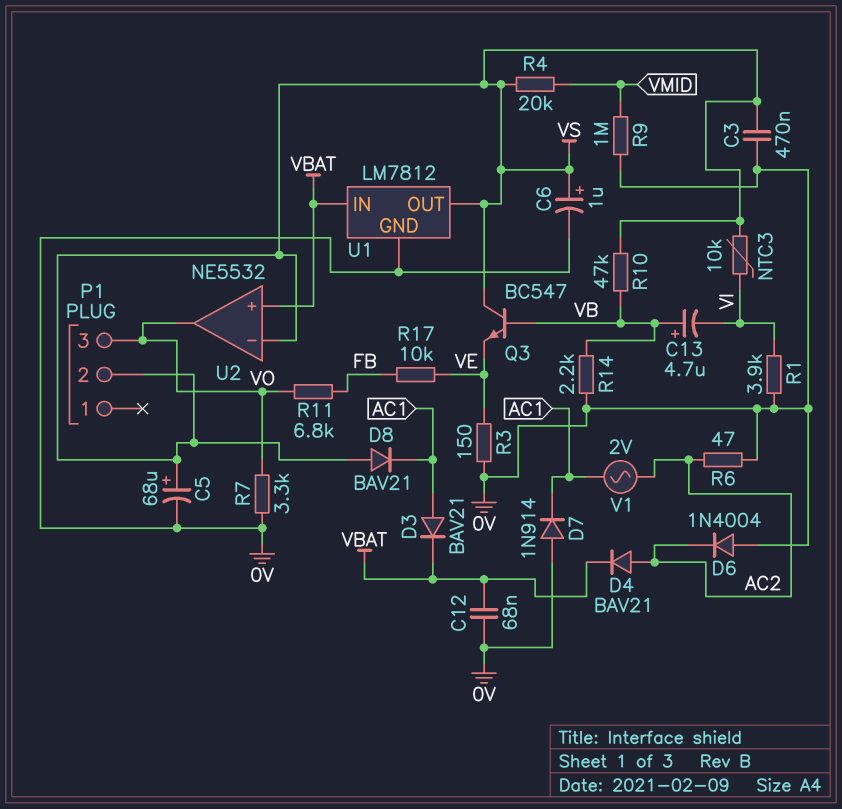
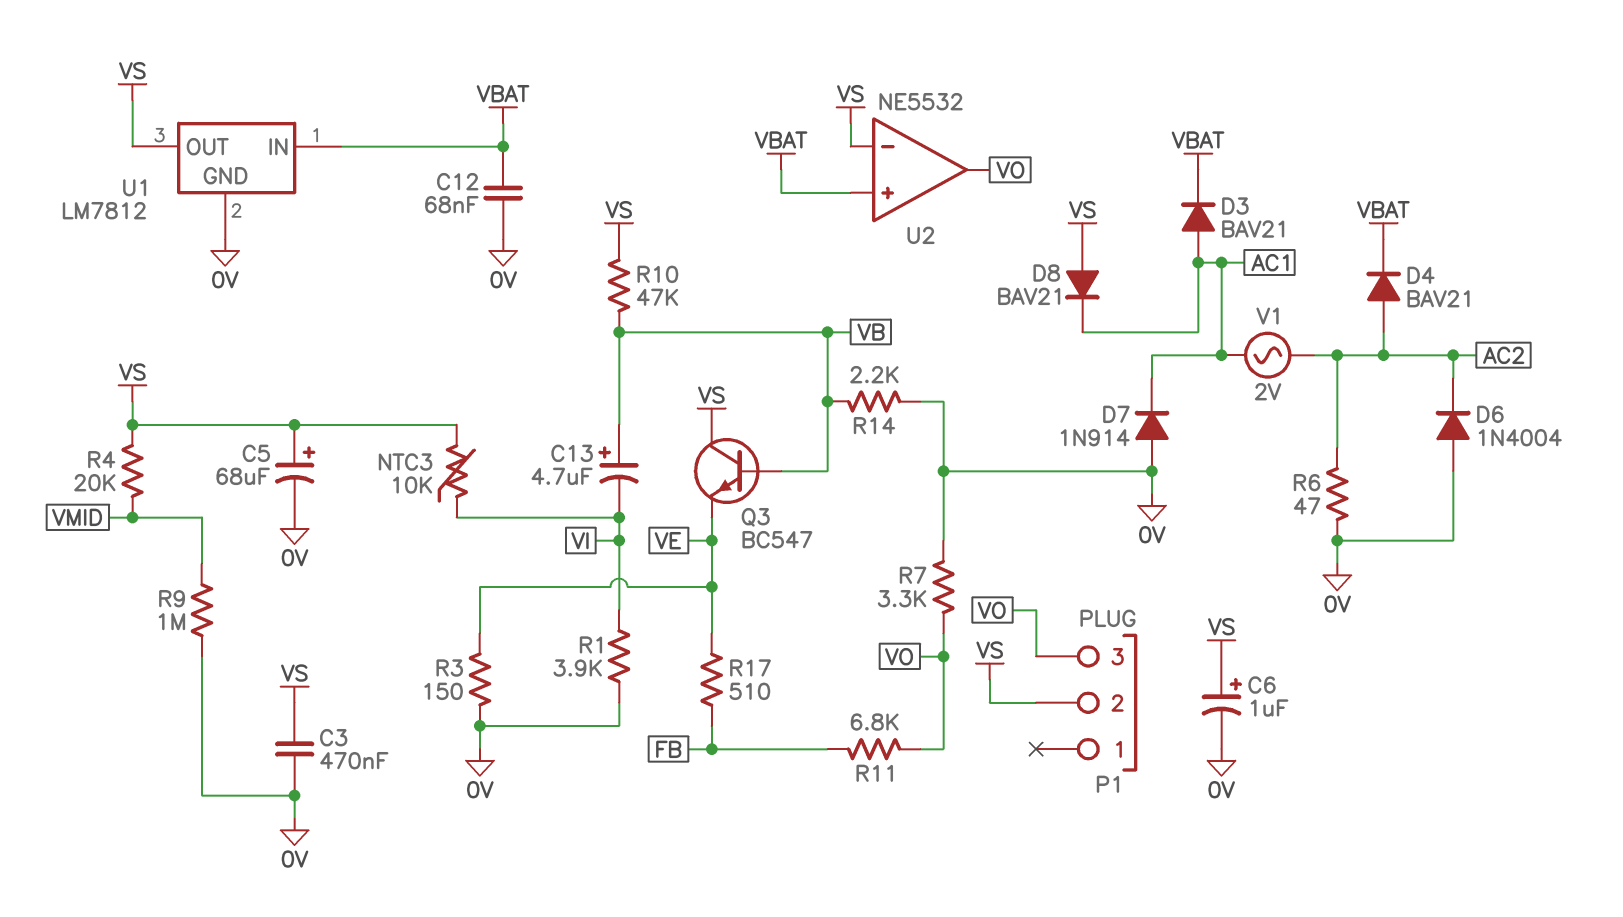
R17: 10k (FB, VE) -> 510 (FB, VE)

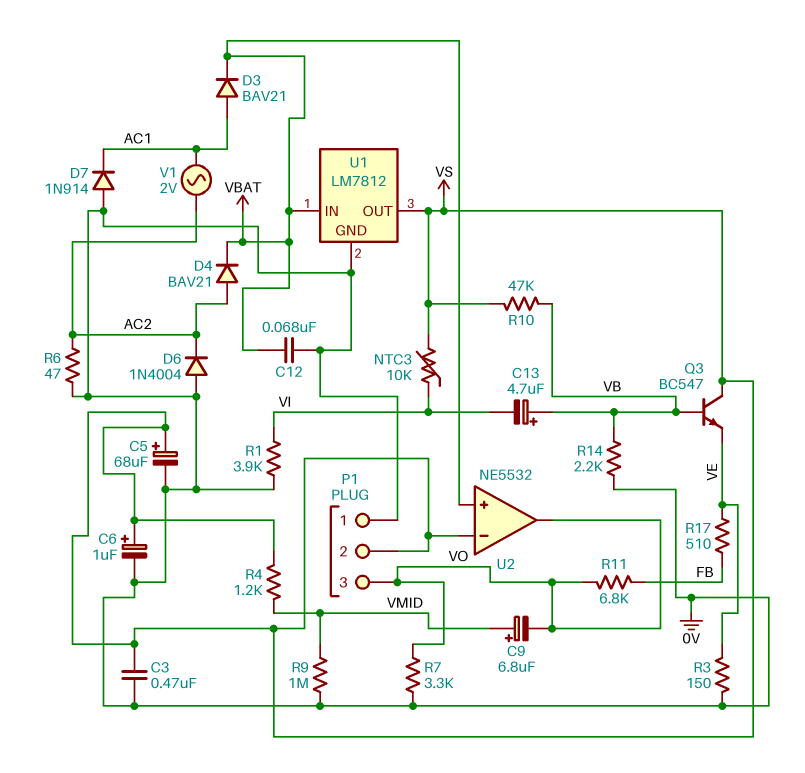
C9: none -> 6.8uF (plus VMID, minus VO)
D8: diode BAV21 (A VS, K AC1) -> none
P1 pin 1: none -> 0V
R4: 20k (VMID, VS) -> 1.2k (VMID, VS)

